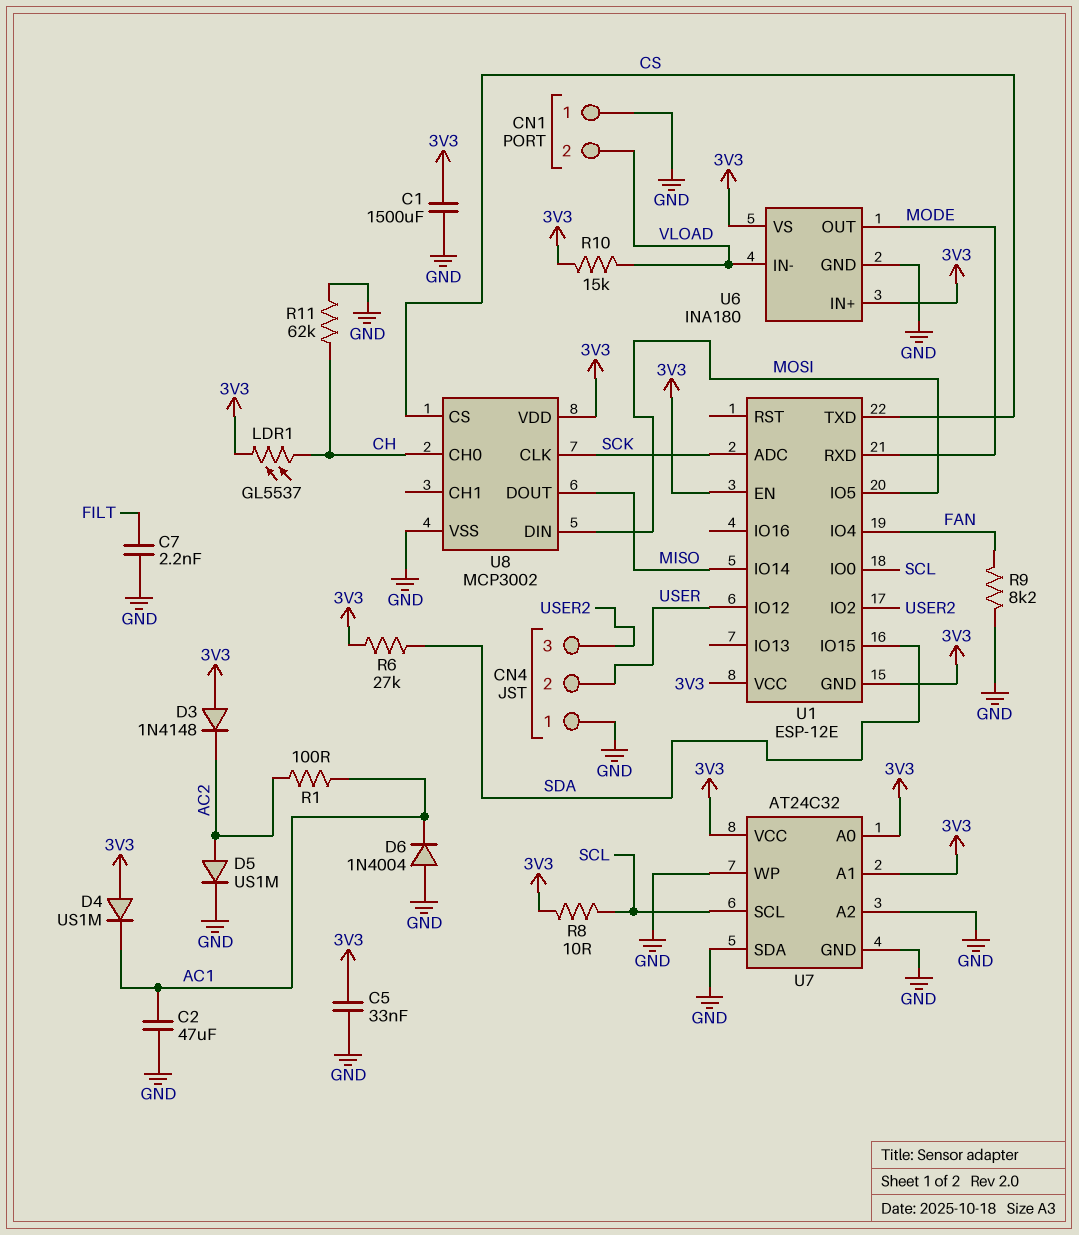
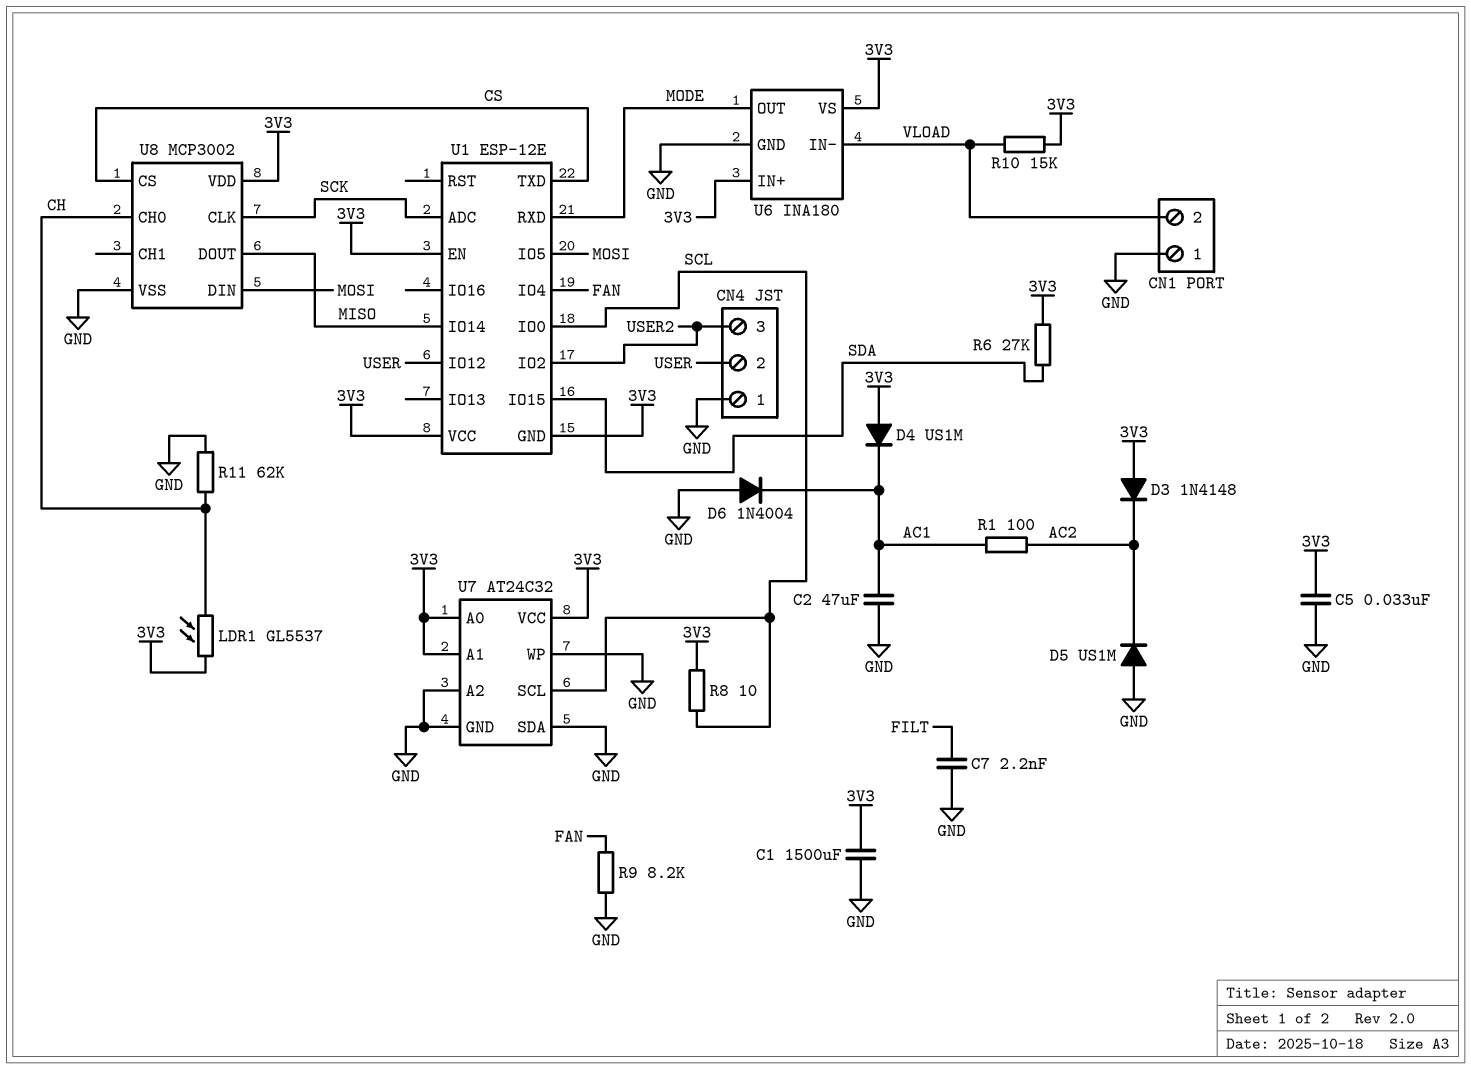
D5: diode US1M (A AC2, K GND) -> diode US1M (A GND, K AC2)

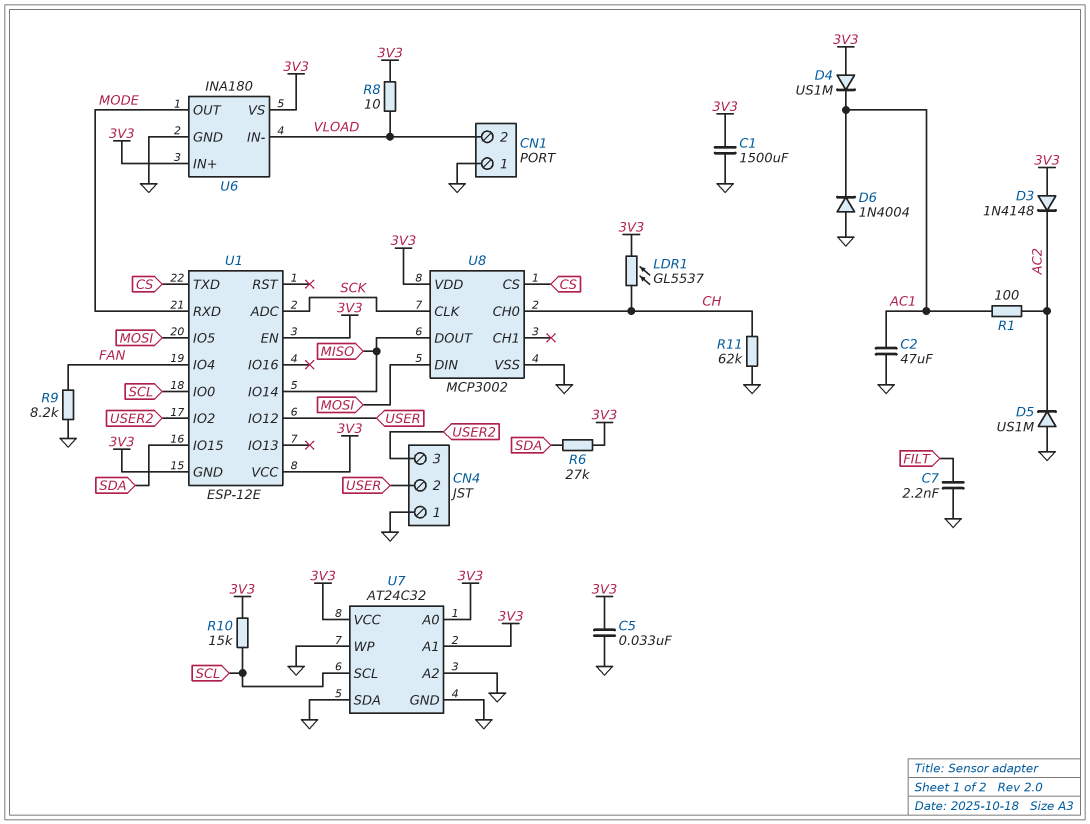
R8: 10 (3V3, SCL) -> 10 (3V3, VLOAD)
R10: 15k (3V3, VLOAD) -> 15k (3V3, SCL)

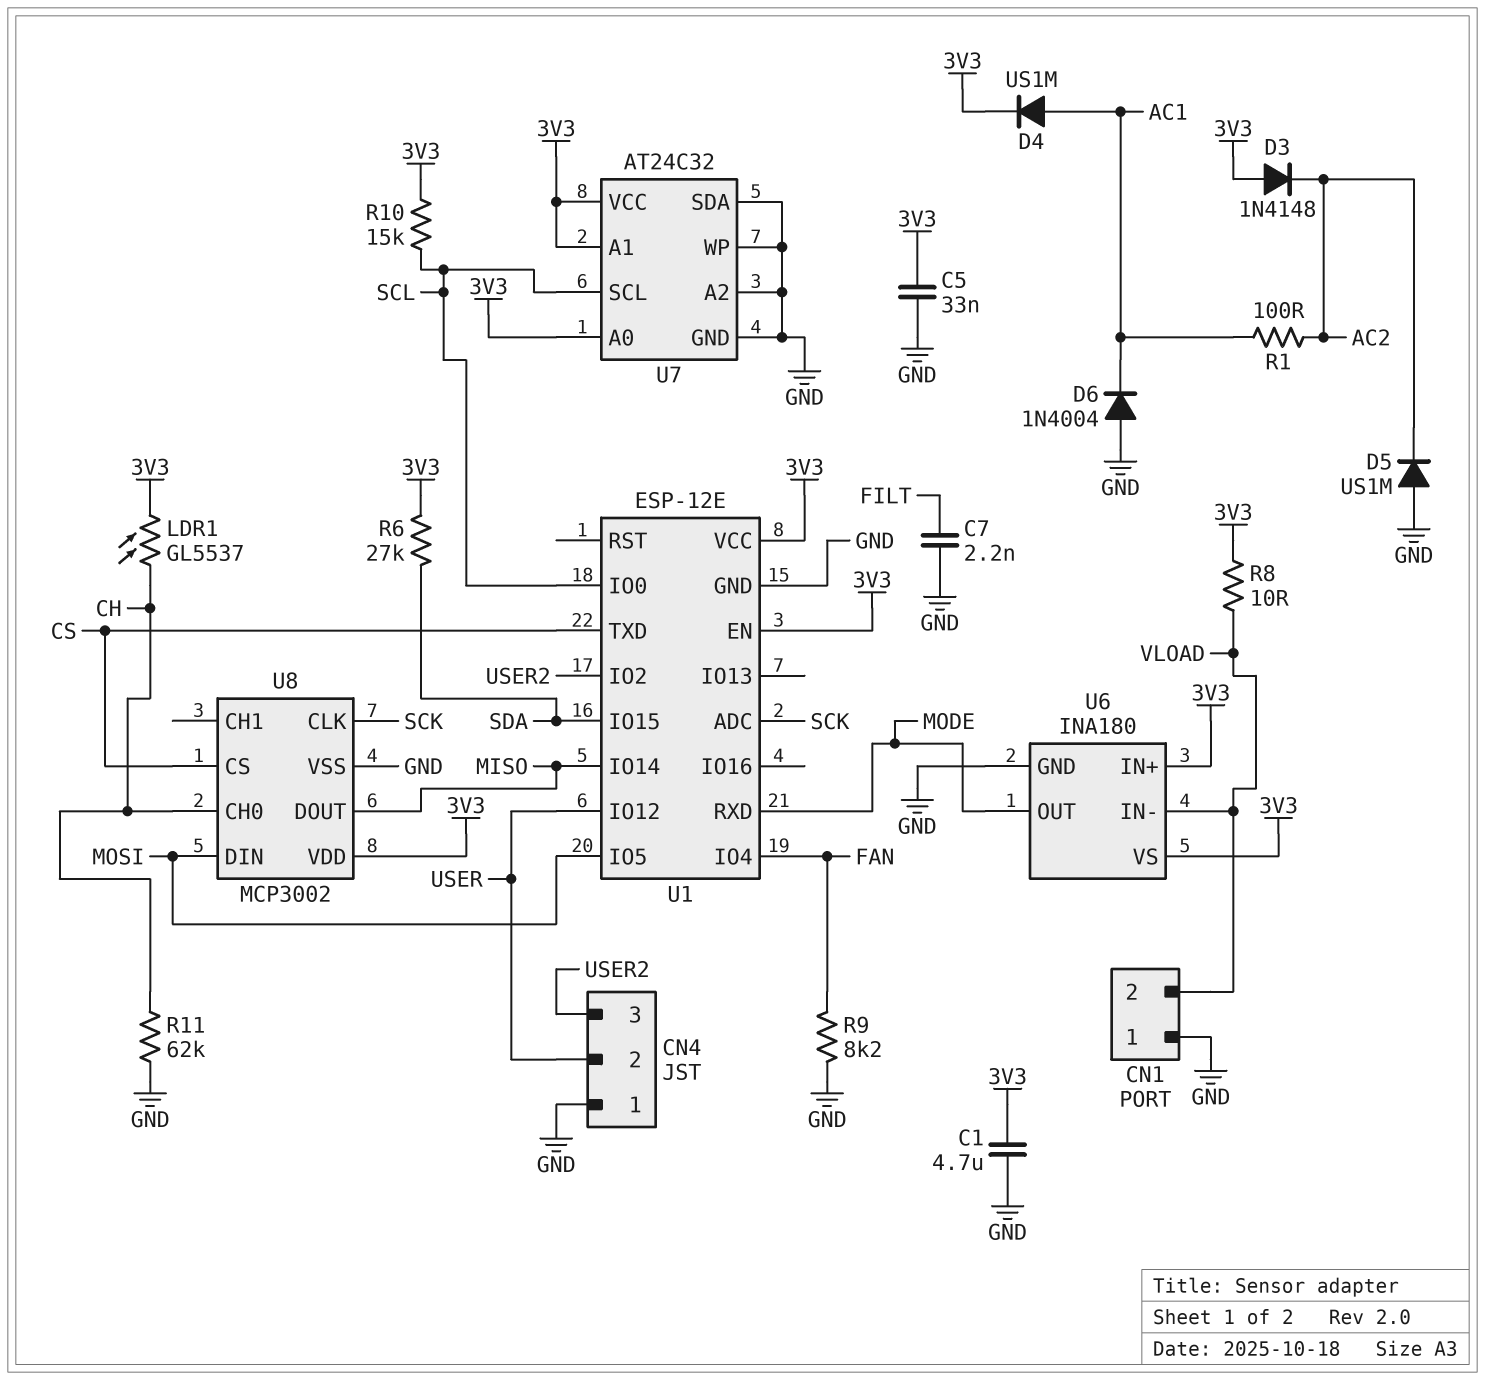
C1: 1500uF (3V3, GND) -> 4.7uF (3V3, GND)
C2: 47uF (AC1, GND) -> none
D4: diode US1M (A 3V3, K AC1) -> diode US1M (A AC1, K 3V3)
U1 pin GND: 3V3 -> GND

